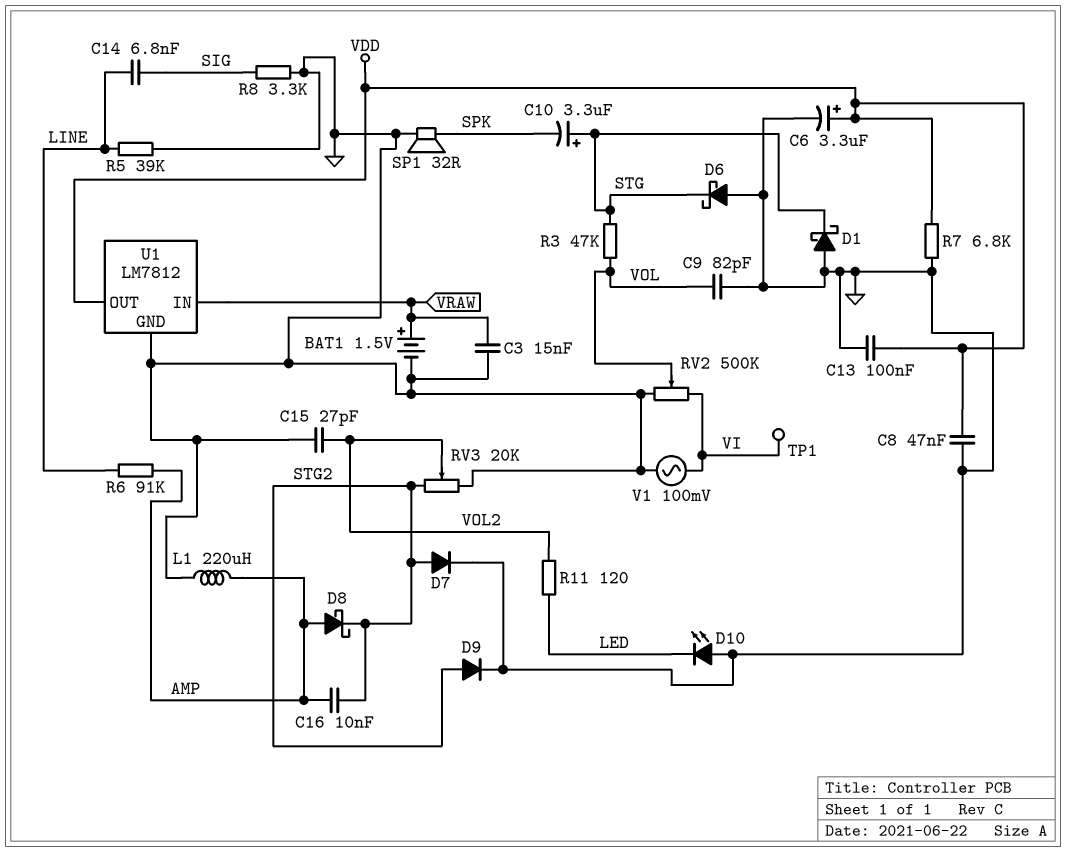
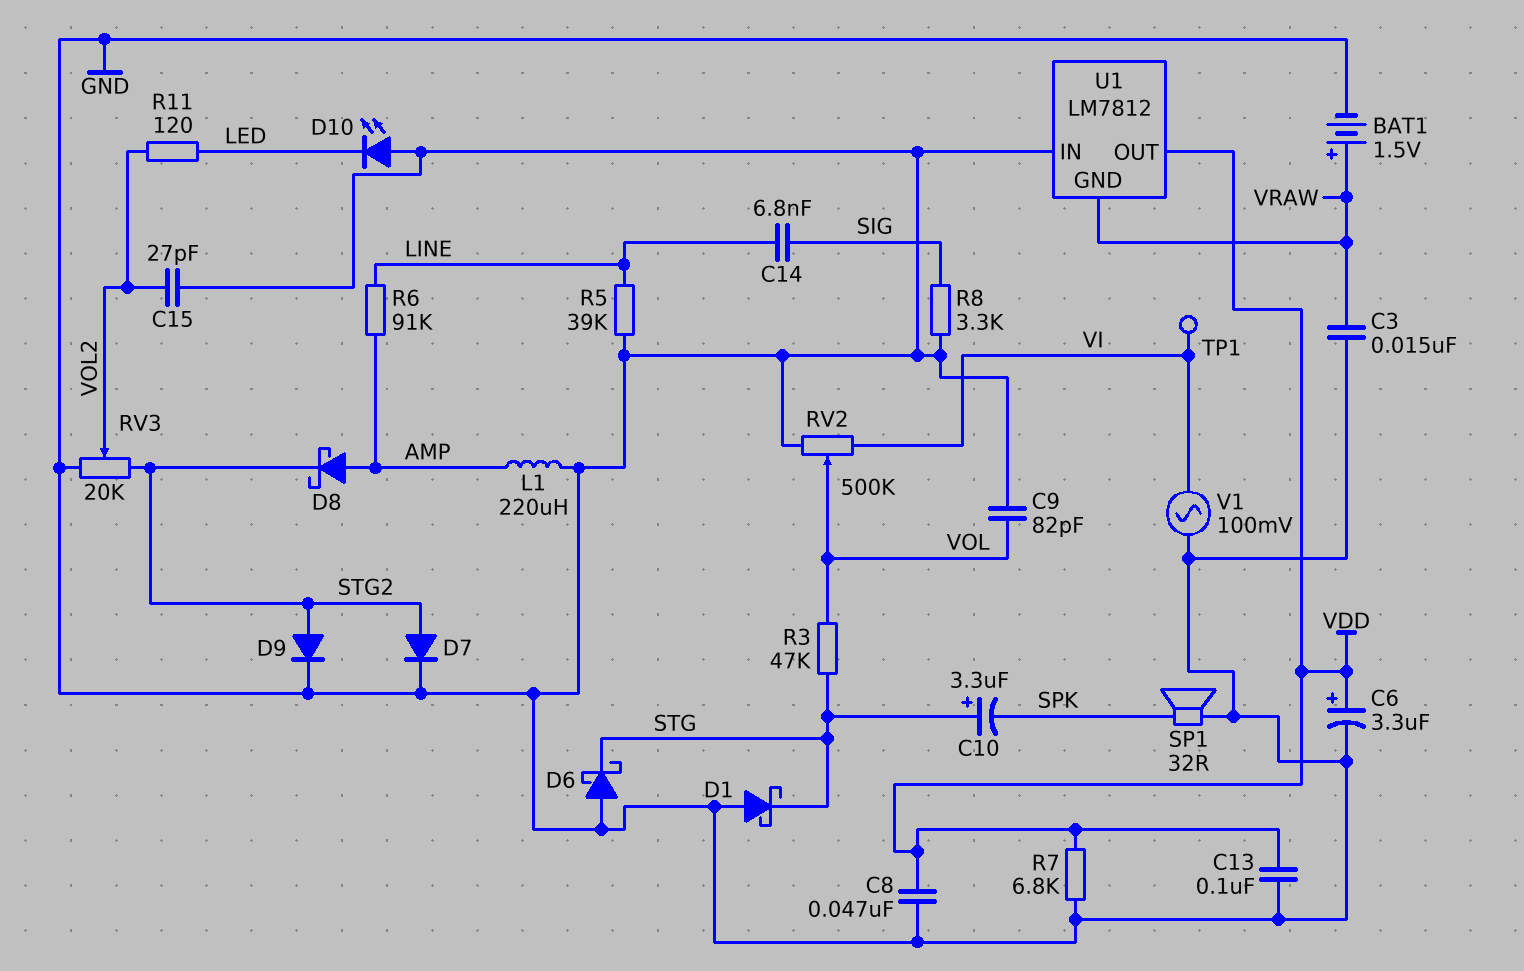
C16: 10nF (AMP, STG2) -> none
U1 pin GND: GND -> VRAW
U1 pin IN: VRAW -> GND

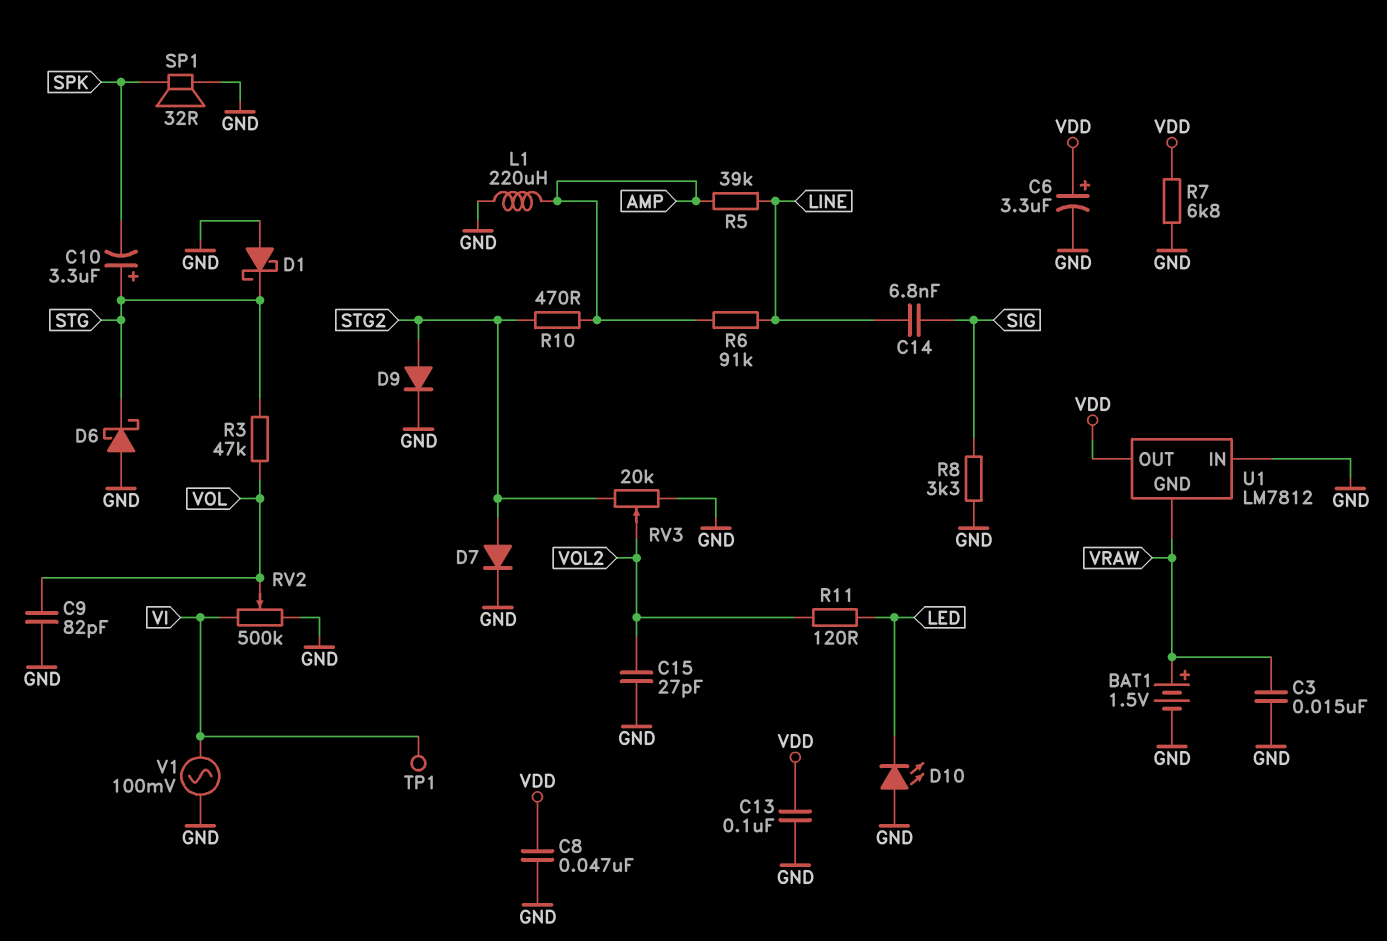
D8: schottky (A AMP, K STG2) -> none
R5: 39k (GND, LINE) -> 39k (AMP, LINE)
R10: none -> 470 (AMP, STG2)

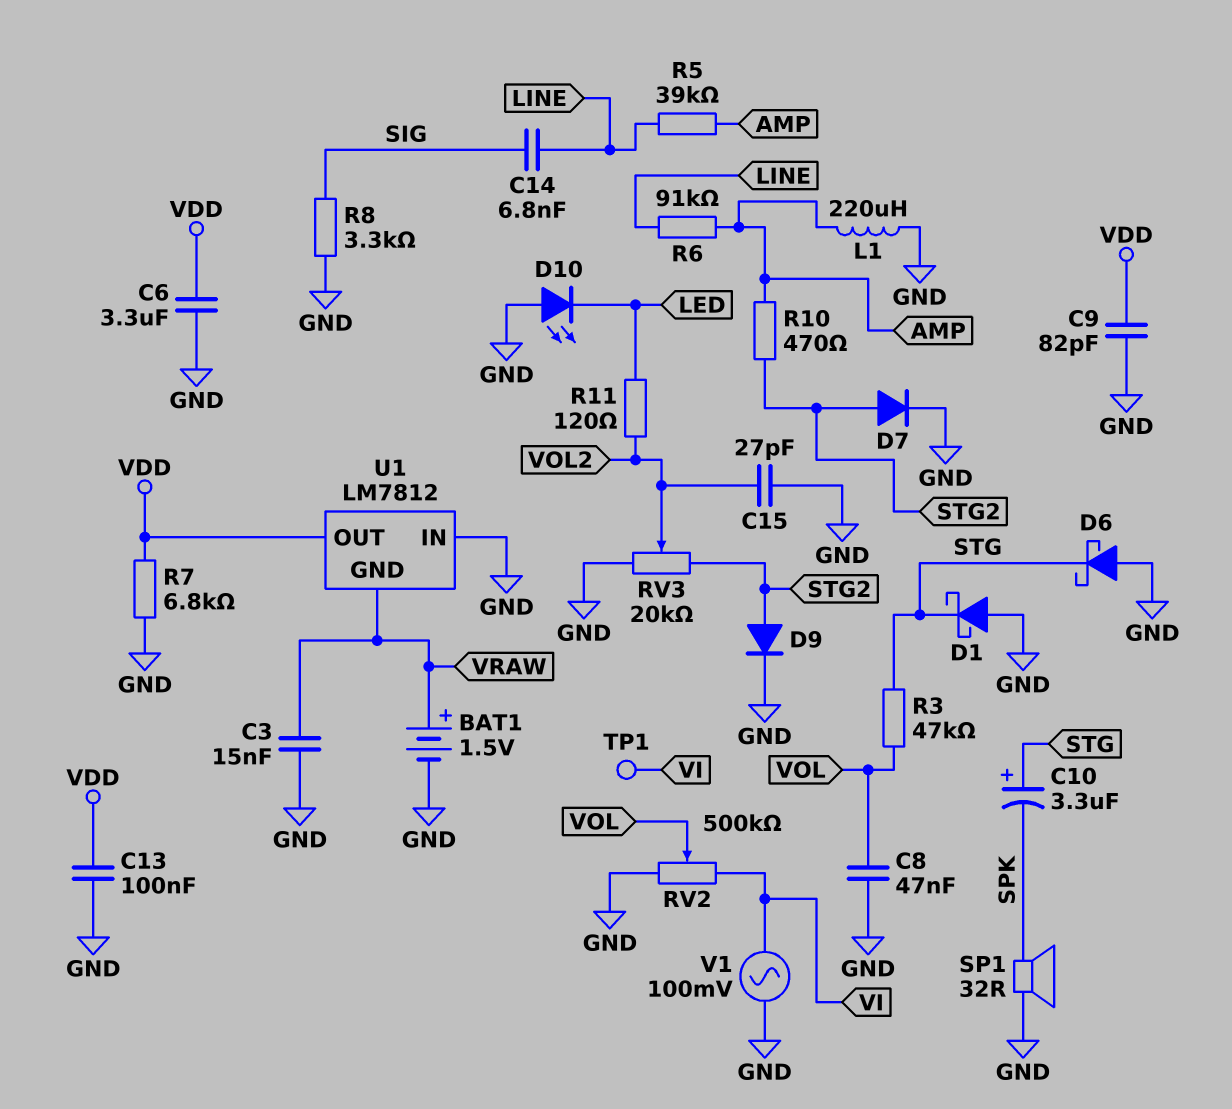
C6: 3.3uF (plus VDD, minus GND) -> 3.3uF (GND, VDD)
C8: 47nF (GND, VDD) -> 47nF (GND, VOL)
C9: 82pF (GND, VOL) -> 82pF (GND, VDD)

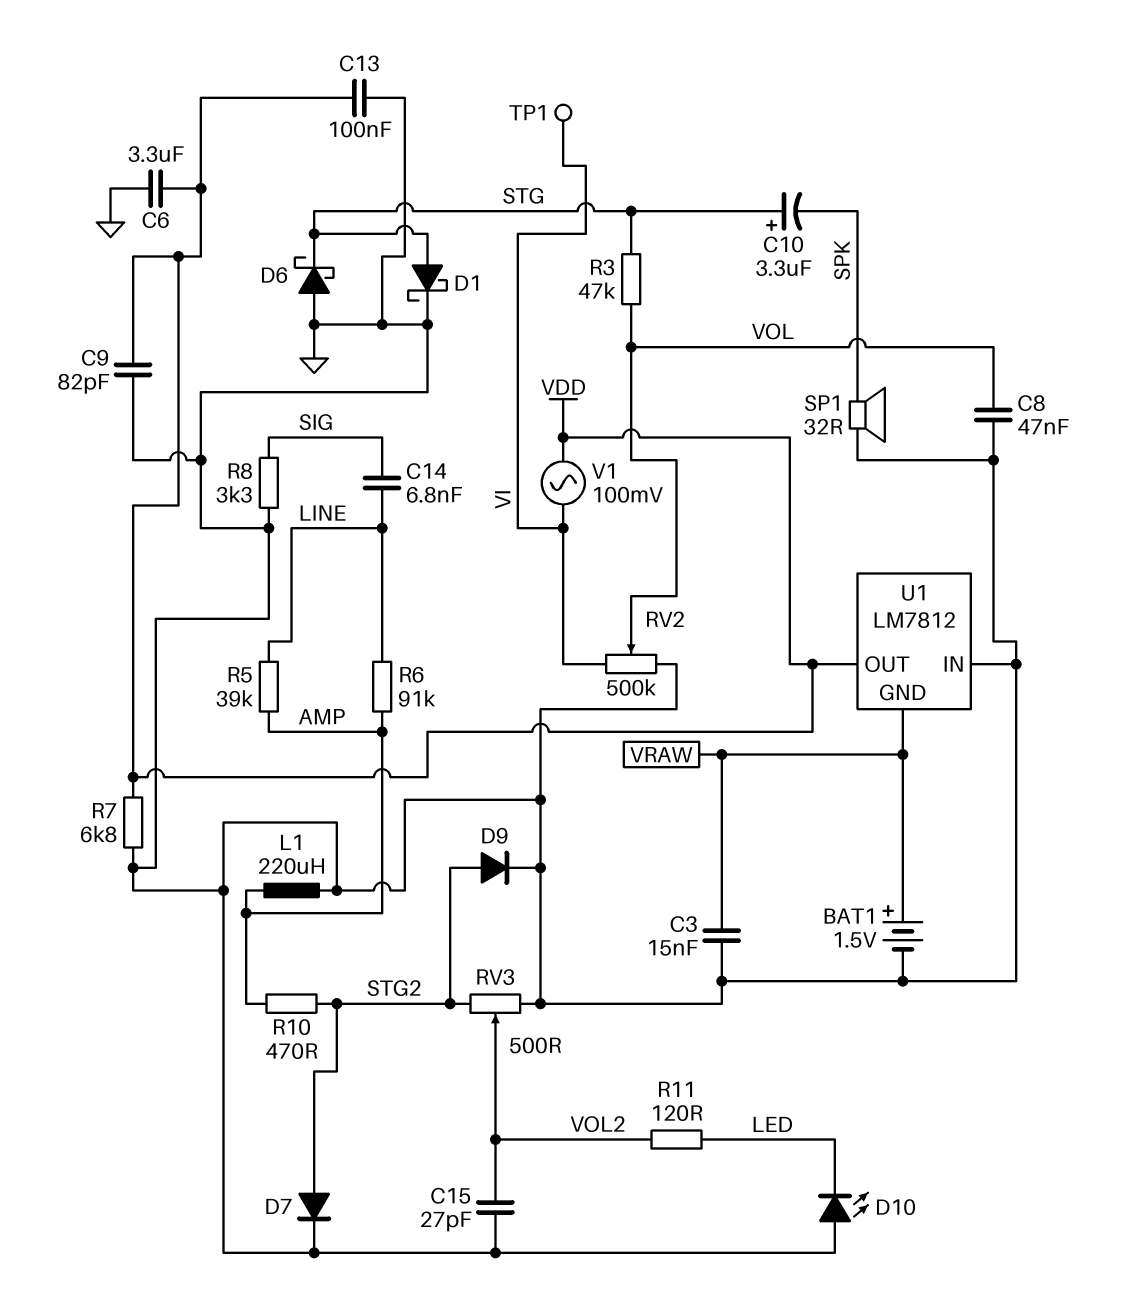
D1: schottky (A GND, K STG) -> schottky (A STG, K GND)
RV3: 20k (GND, STG2, wiper VOL2) -> 500 (GND, STG2, wiper VOL2)
V1: AC 100mV (GND, VI) -> AC 100mV (VDD, VI)

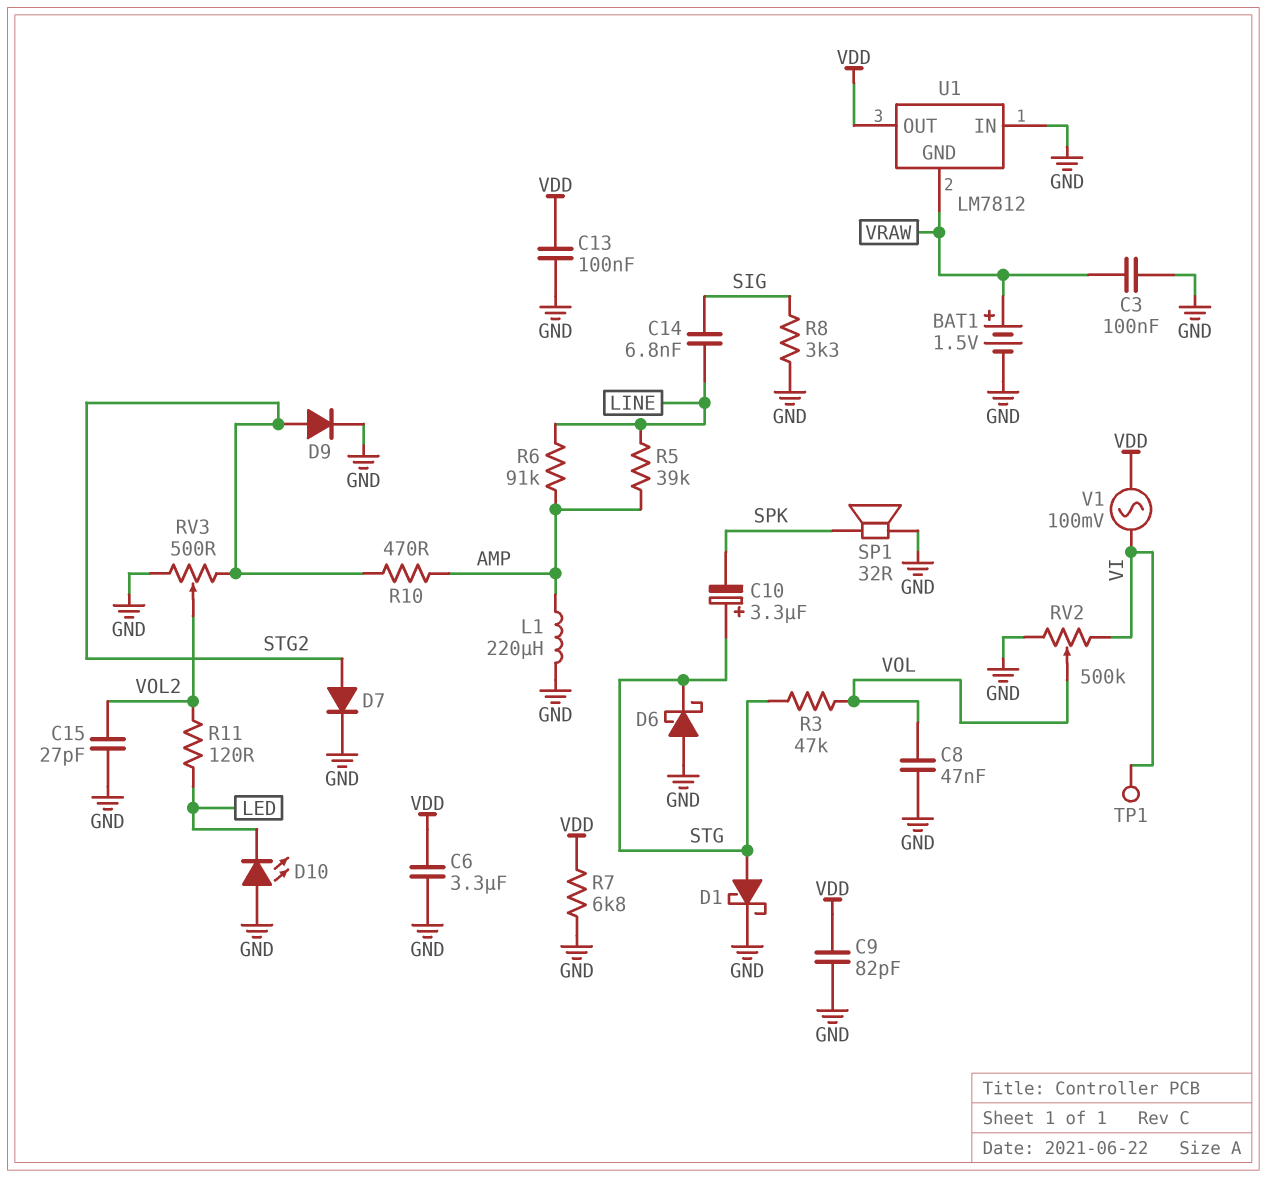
C3: 15nF (GND, VRAW) -> 100nF (GND, VRAW)

